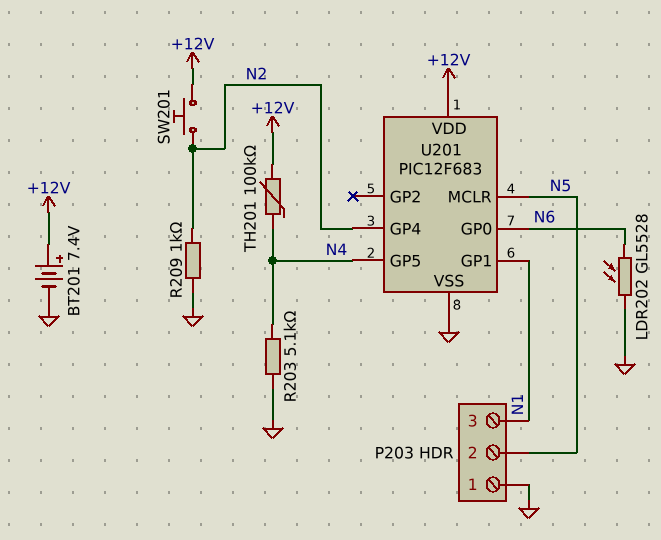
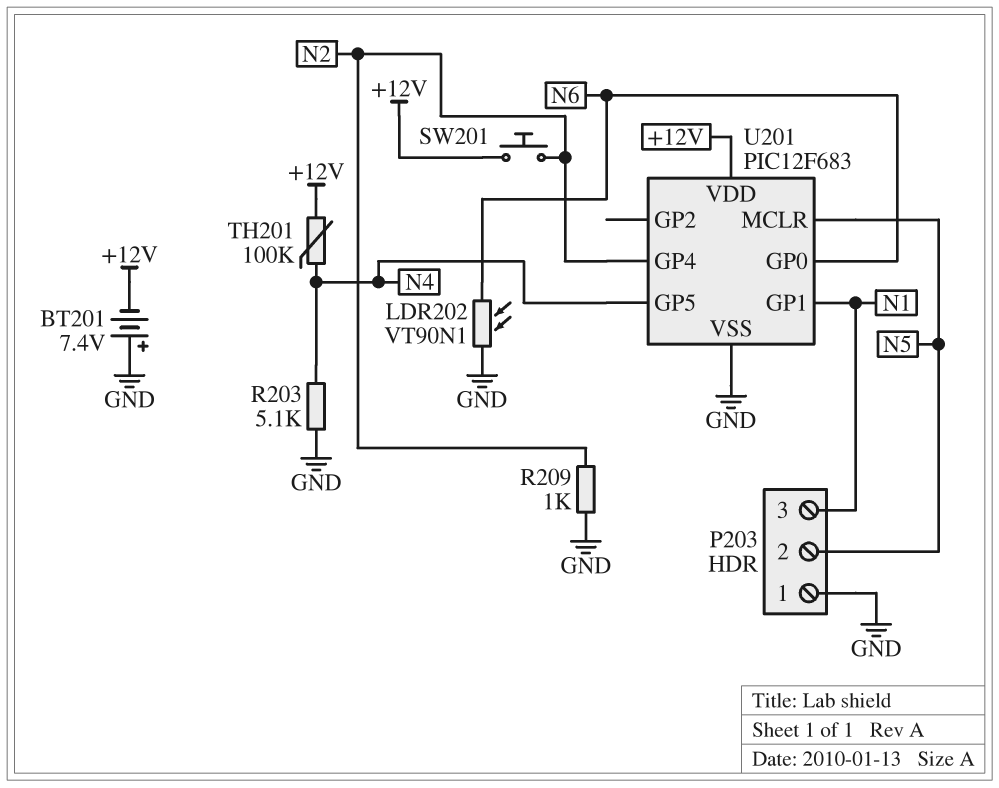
BT201: 7.4V (plus +12V, minus GND) -> 7.4V (plus GND, minus +12V)
LDR202: GL5528 (GND, N6) -> VT90N1 (GND, N6)

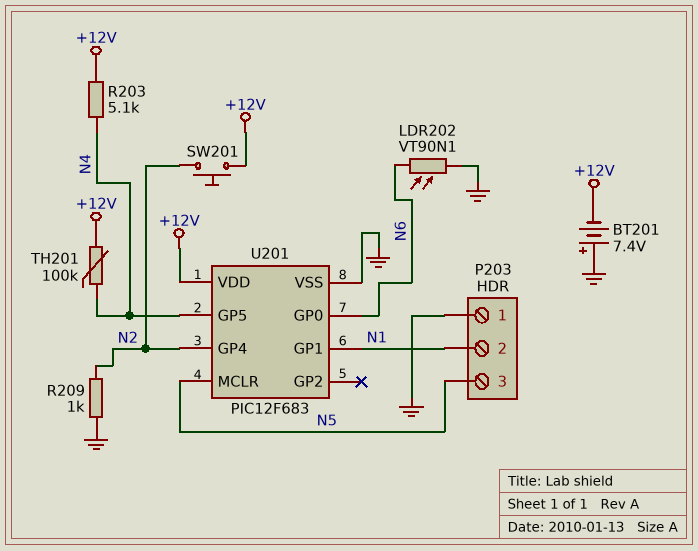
P203 pin 2: N5 -> N1
P203 pin 3: N1 -> N5
R203: 5.1k (GND, N4) -> 5.1k (+12V, N4)

